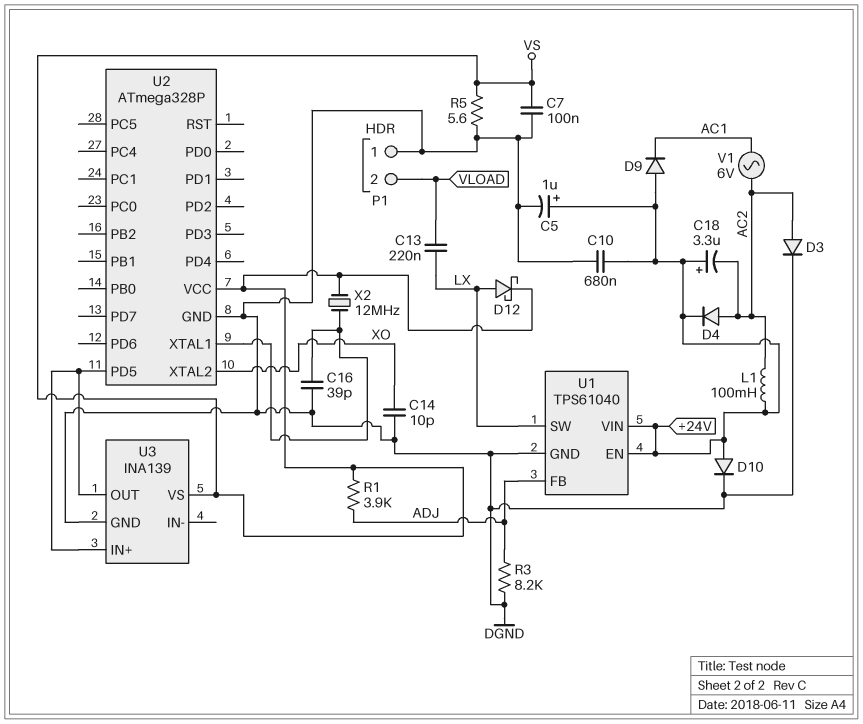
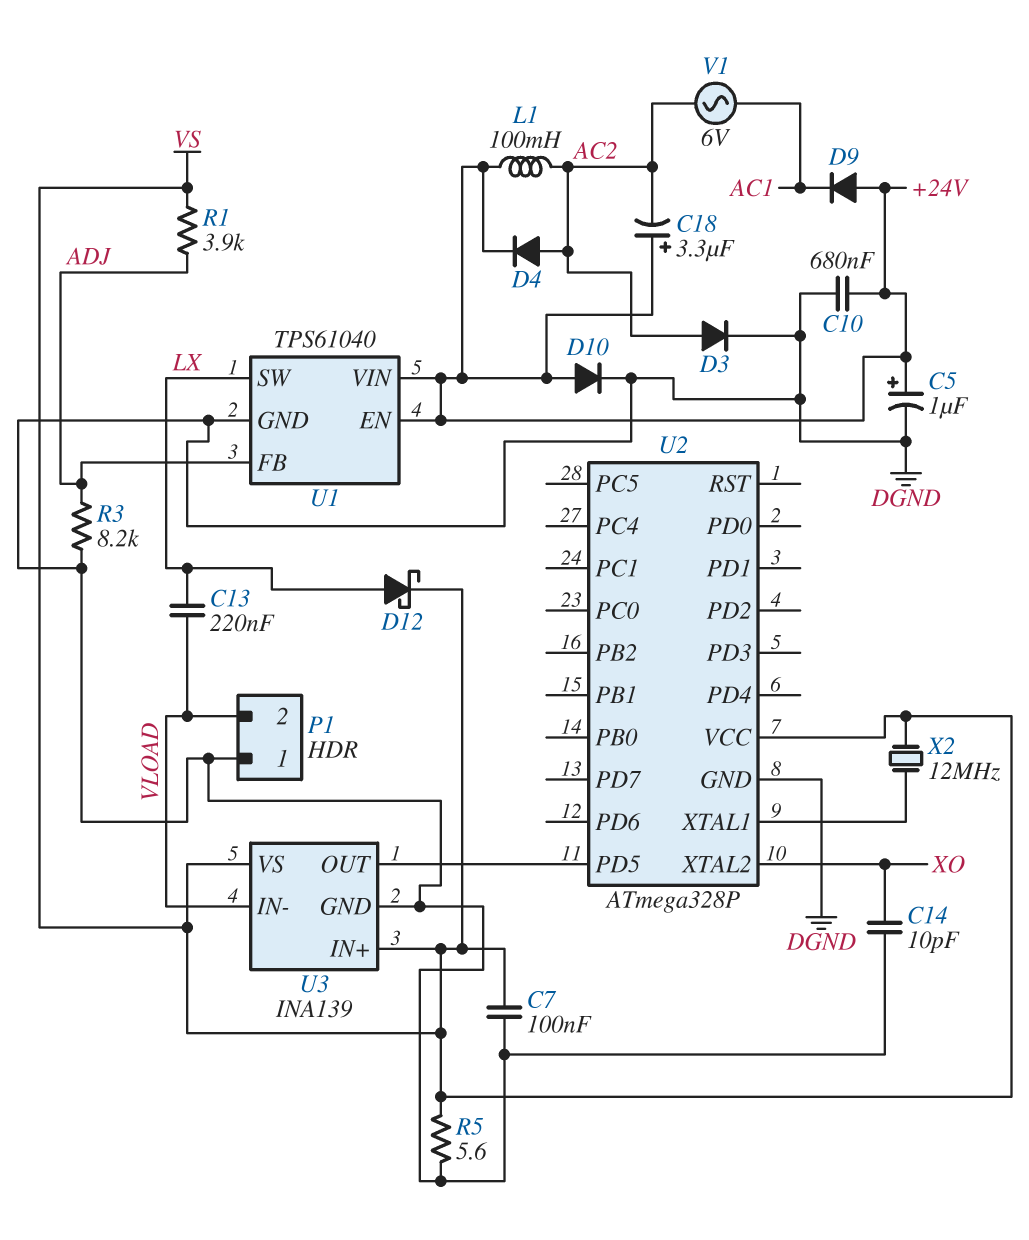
C16: 39pF (DGND, U2/XTAL1) -> none
U3 pin IN+: U2/PD5 -> VS
U3 pin IN-: none -> VLOAD

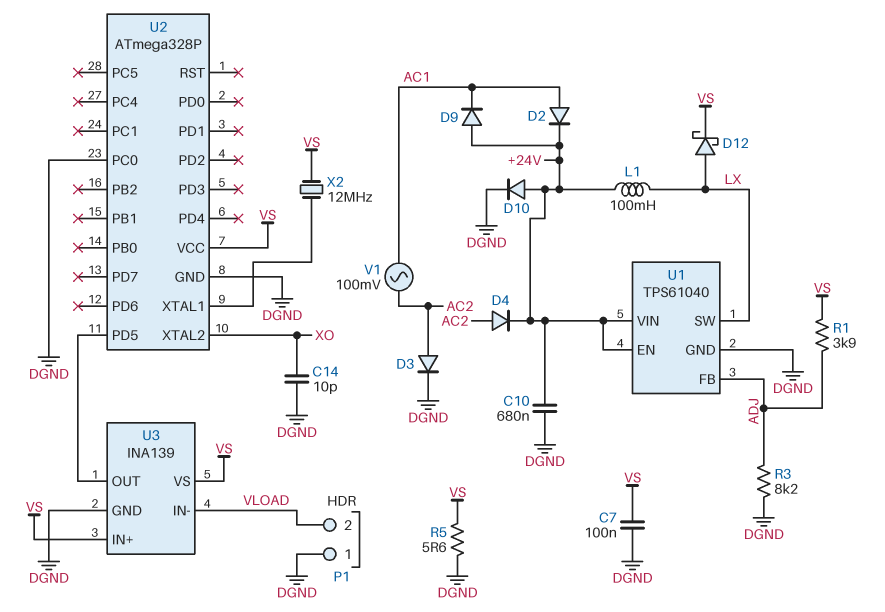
C5: 1uF (plus +24V, minus DGND) -> none
C13: 220nF (LX, VLOAD) -> none
C18: 3.3uF (plus +24V, minus AC2) -> none
D2: none -> diode (A AC1, K +24V)
L1: 100mH (+24V, AC2) -> 100mH (+24V, LX)
U2 pin PC0: none -> DGND
V1: AC 6V (AC1, AC2) -> AC 100mV (AC1, AC2)

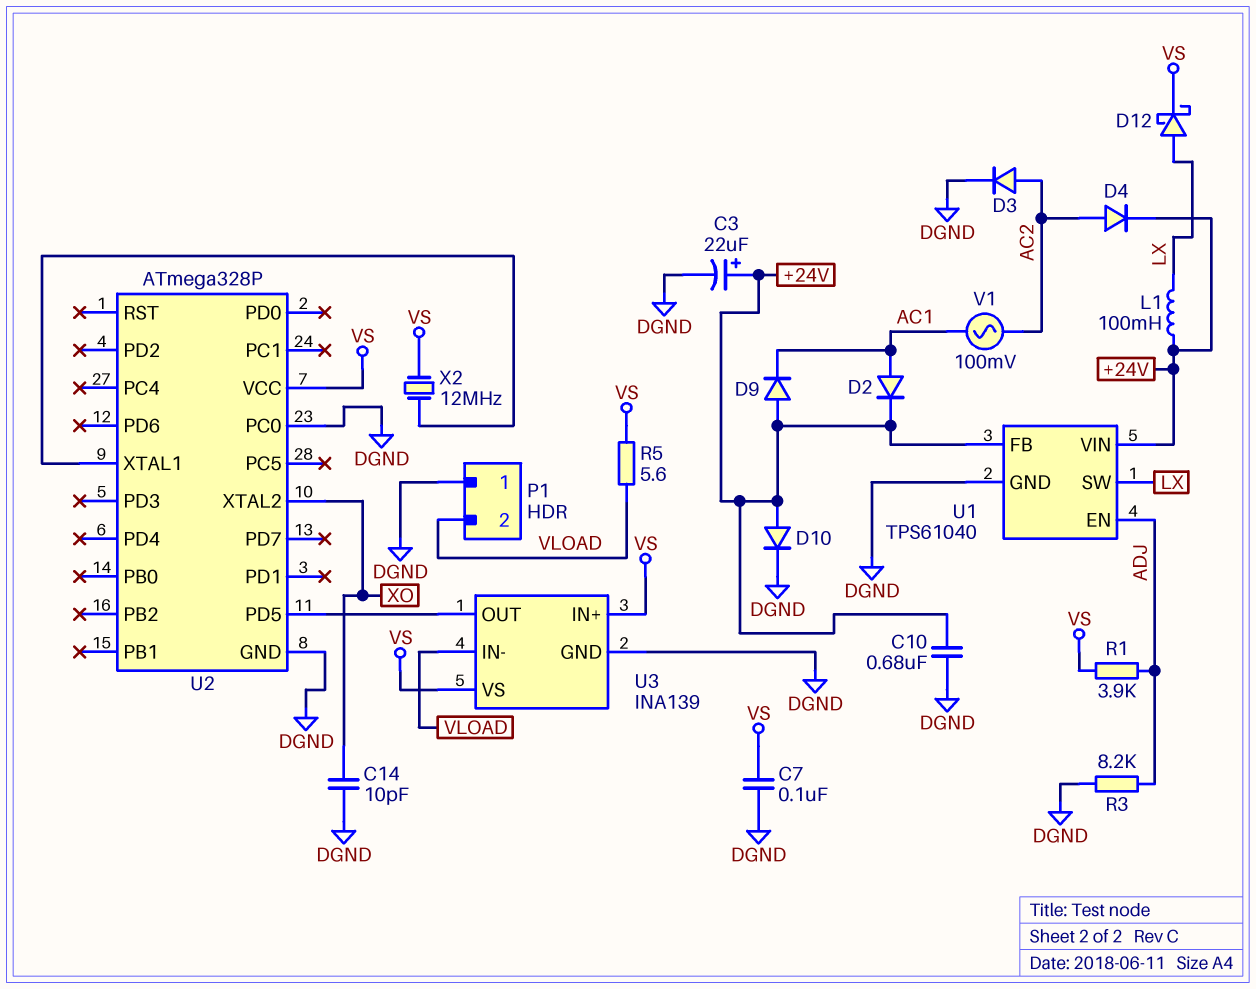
C3: none -> 22uF (plus +24V, minus DGND)
R5: 5.6 (DGND, VS) -> 5.6 (VLOAD, VS)
U1 pin EN: +24V -> ADJ
U1 pin FB: ADJ -> +24V

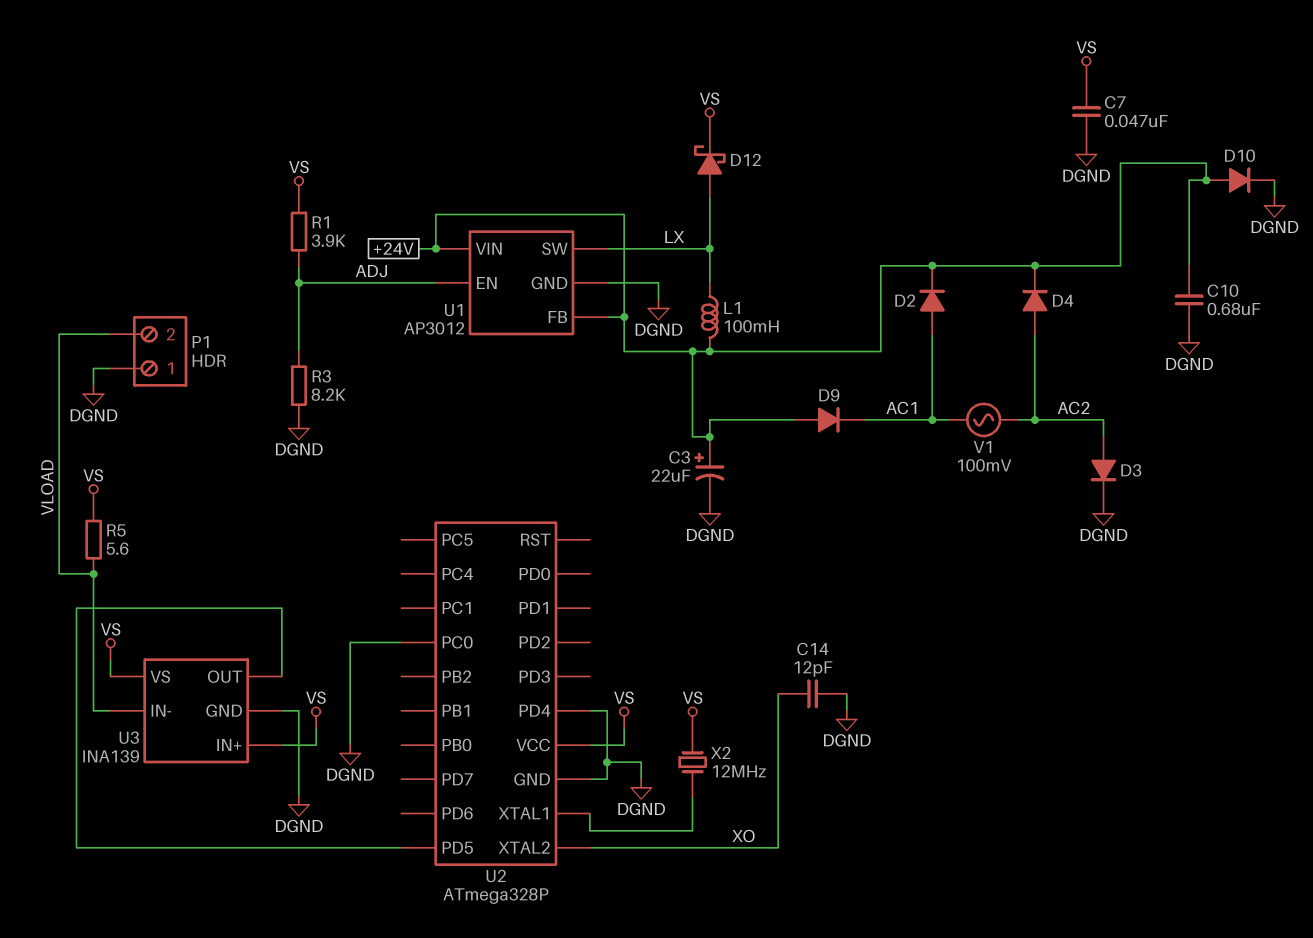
C7: 100nF (DGND, VS) -> 47nF (DGND, VS)
C14: 10pF (DGND, XO) -> 12pF (DGND, XO)
U1: TPS61040 -> AP3012
U2 pin PD4: none -> DGND

